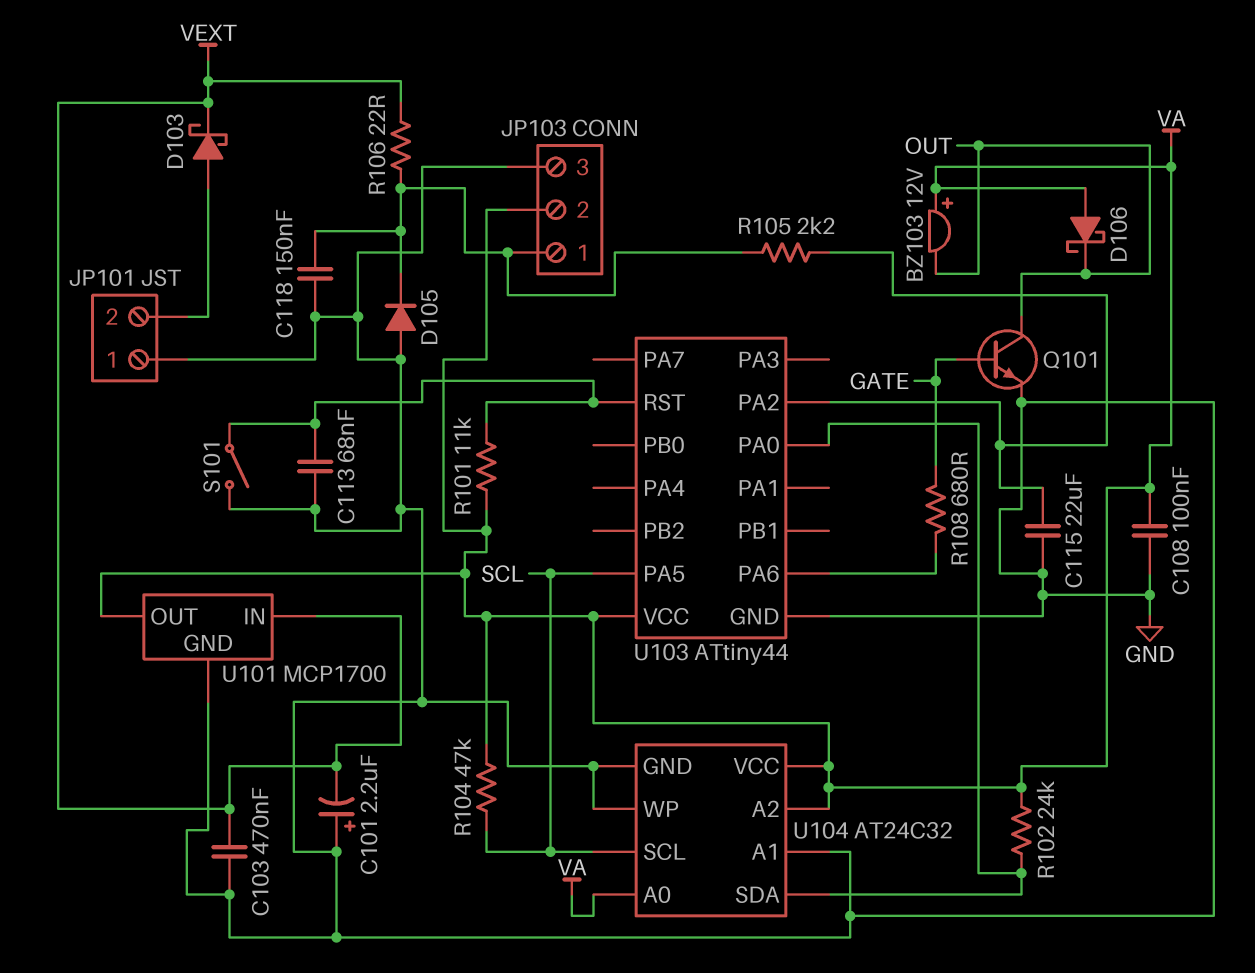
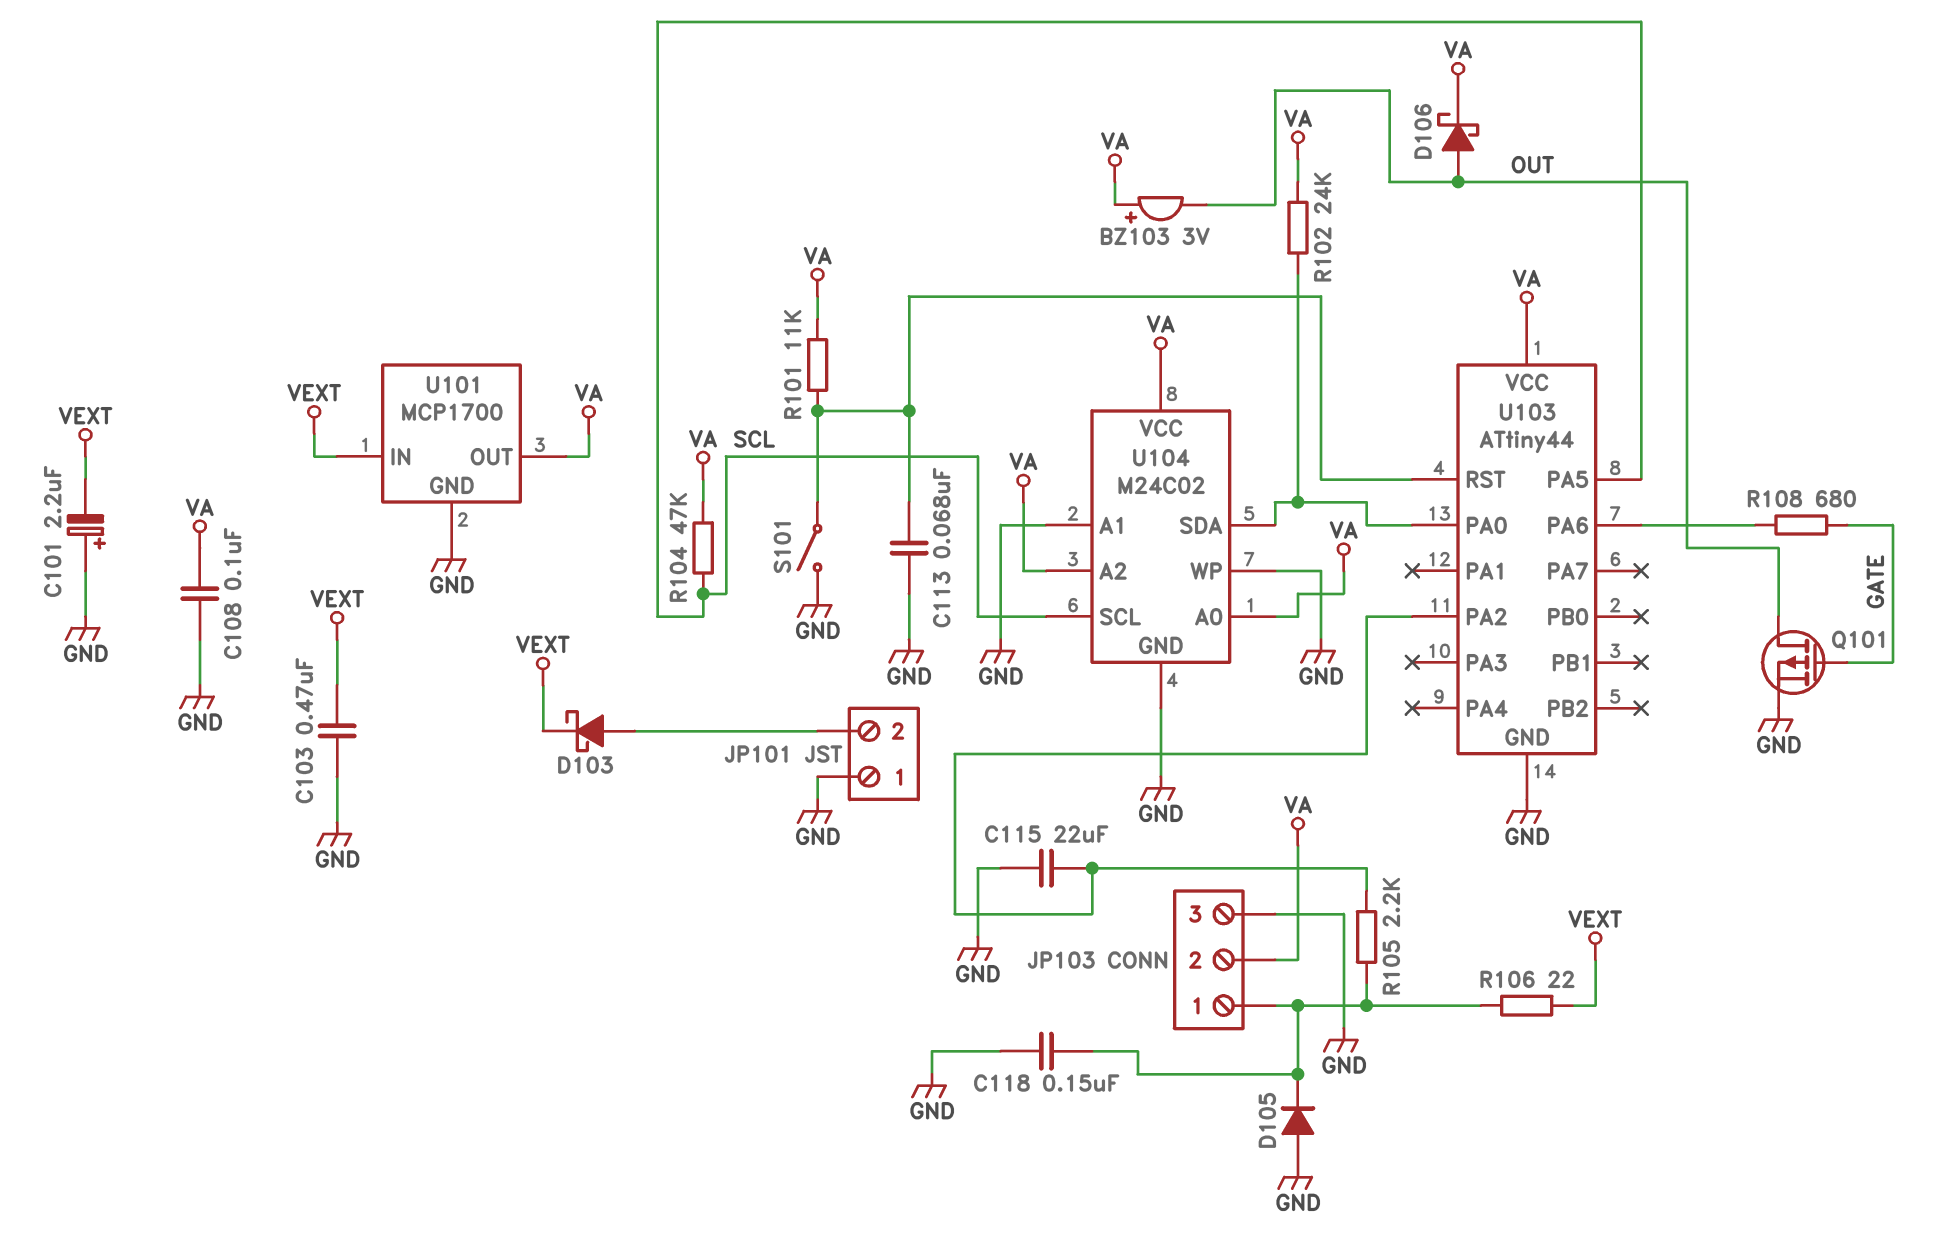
BZ103: buzzer 12V (plus VA, minus OUT) -> buzzer 3V (plus VA, minus OUT)
D106: schottky (A VA, K OUT) -> schottky (A OUT, K VA)
Q101: NPN (B GATE, C OUT, E GND) -> PMOS (G GATE, D OUT, S GND)
U104: AT24C32 -> M24C02

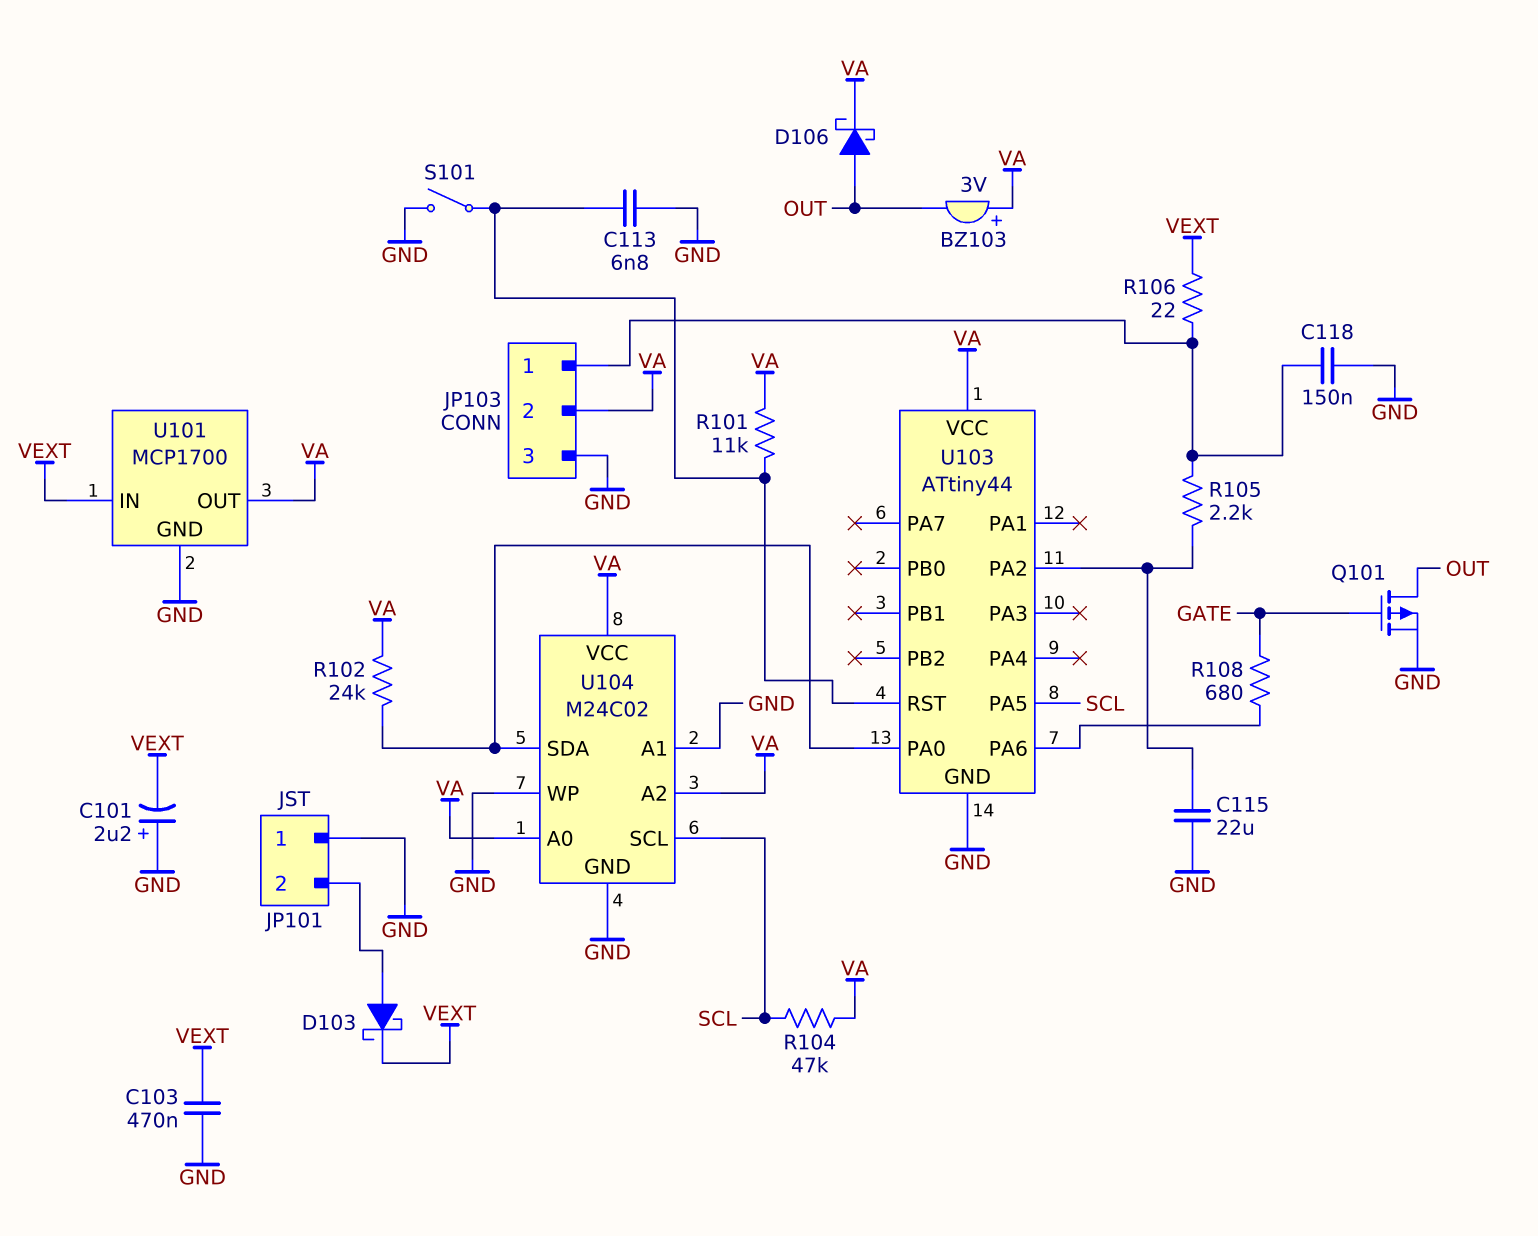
C108: 100nF (GND, VA) -> none
C113: 68nF (GND, U103/RST) -> 6.8nF (GND, U103/RST)
D105: diode (A GND, K JP103/1) -> none

